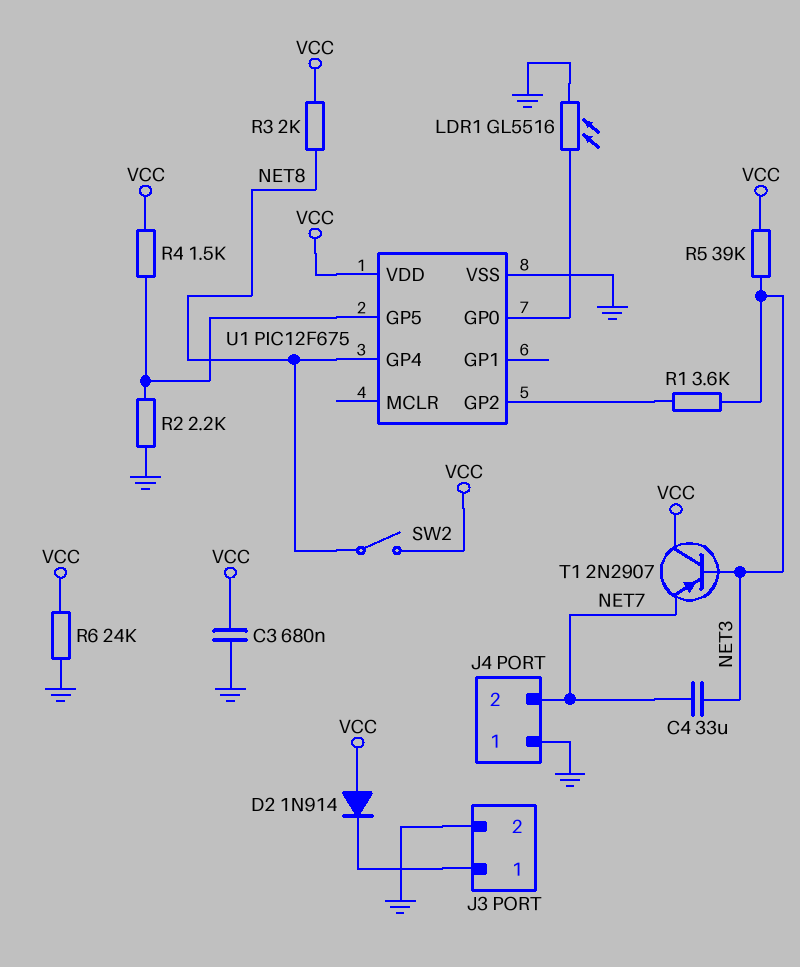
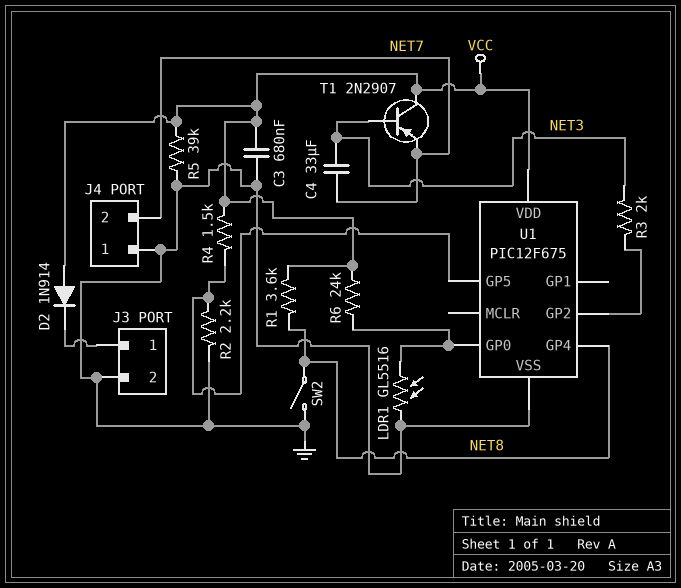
R1: 3.6k (NET3, U1/GP2) -> 3.6k (NET8, VCC)
R3: 2k (NET8, VCC) -> 2k (NET3, U1/GP2)
R5: 39k (NET3, VCC) -> 39k (GND, VCC)
R6: 24k (GND, VCC) -> 24k (U1/GP0, VCC)
SW2: switch (NET8, VCC) -> switch (GND, NET8)

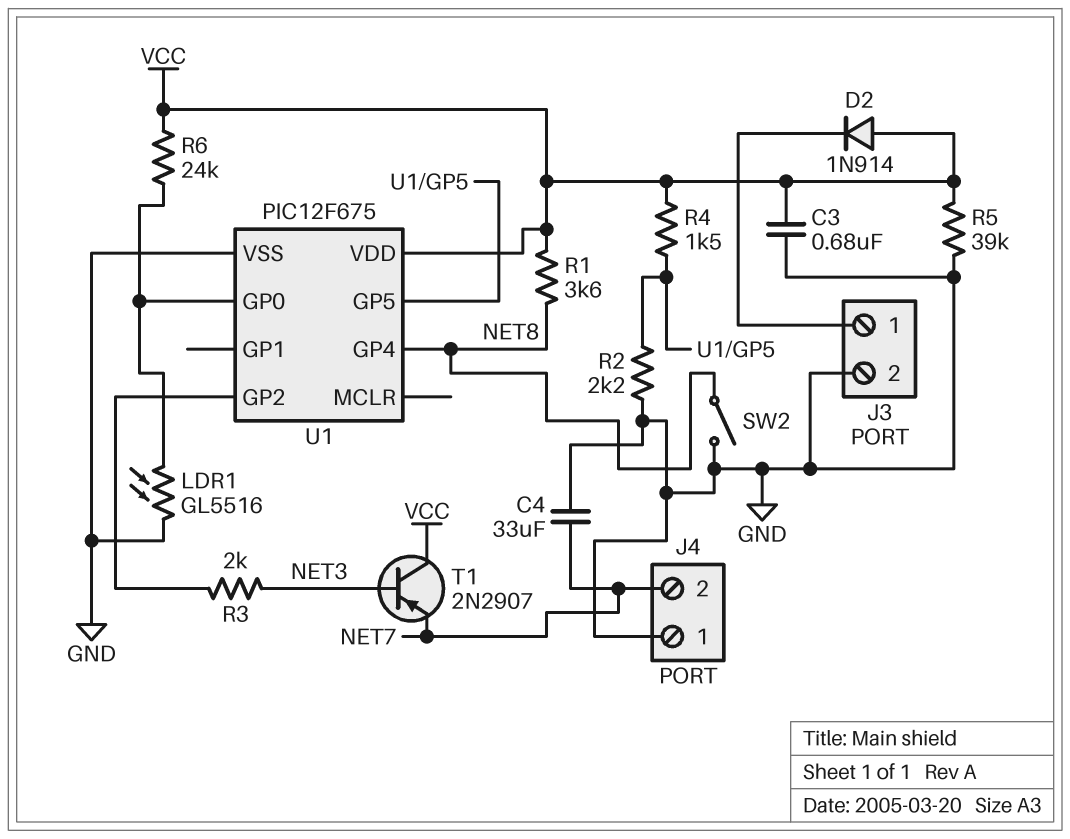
C4: 33uF (NET3, NET7) -> 33uF (GND, NET7)

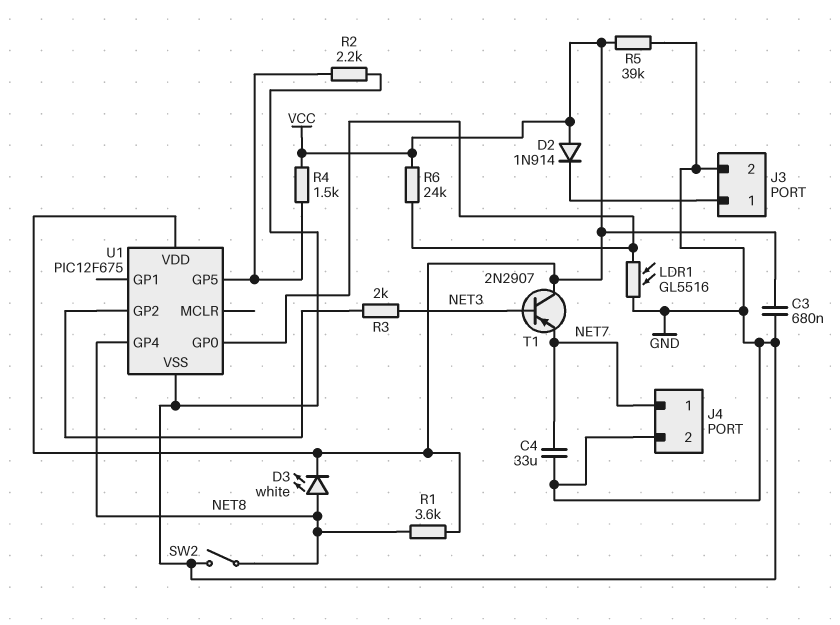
D3: none -> LED white (A NET8, K VCC)
J4 pin 1: GND -> NET7
J4 pin 2: NET7 -> GND

